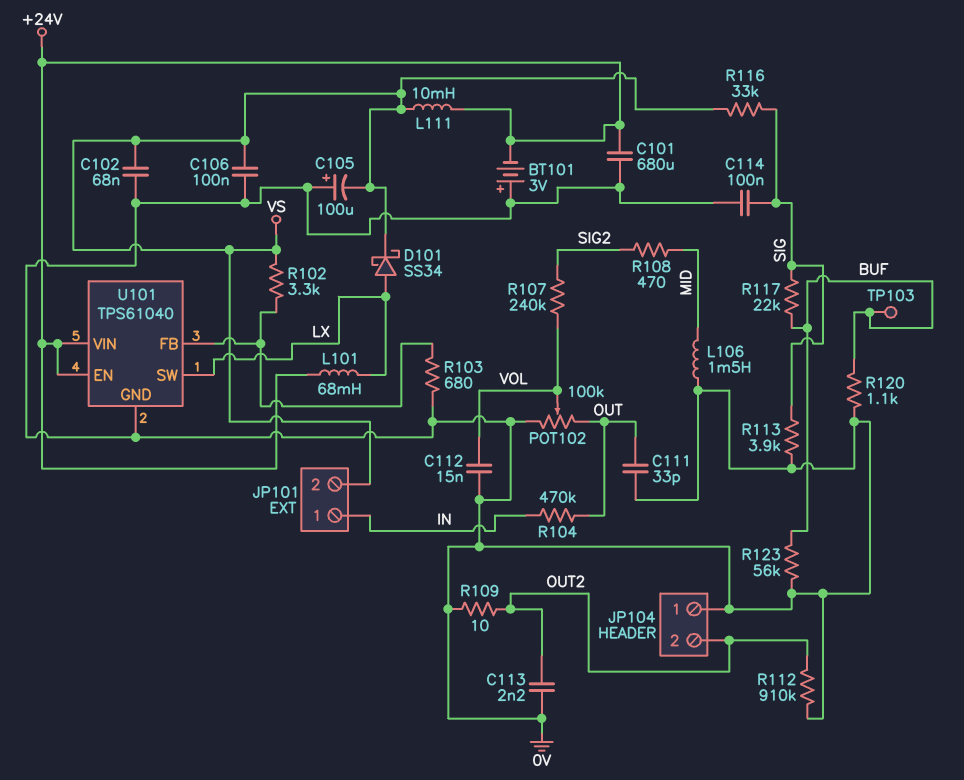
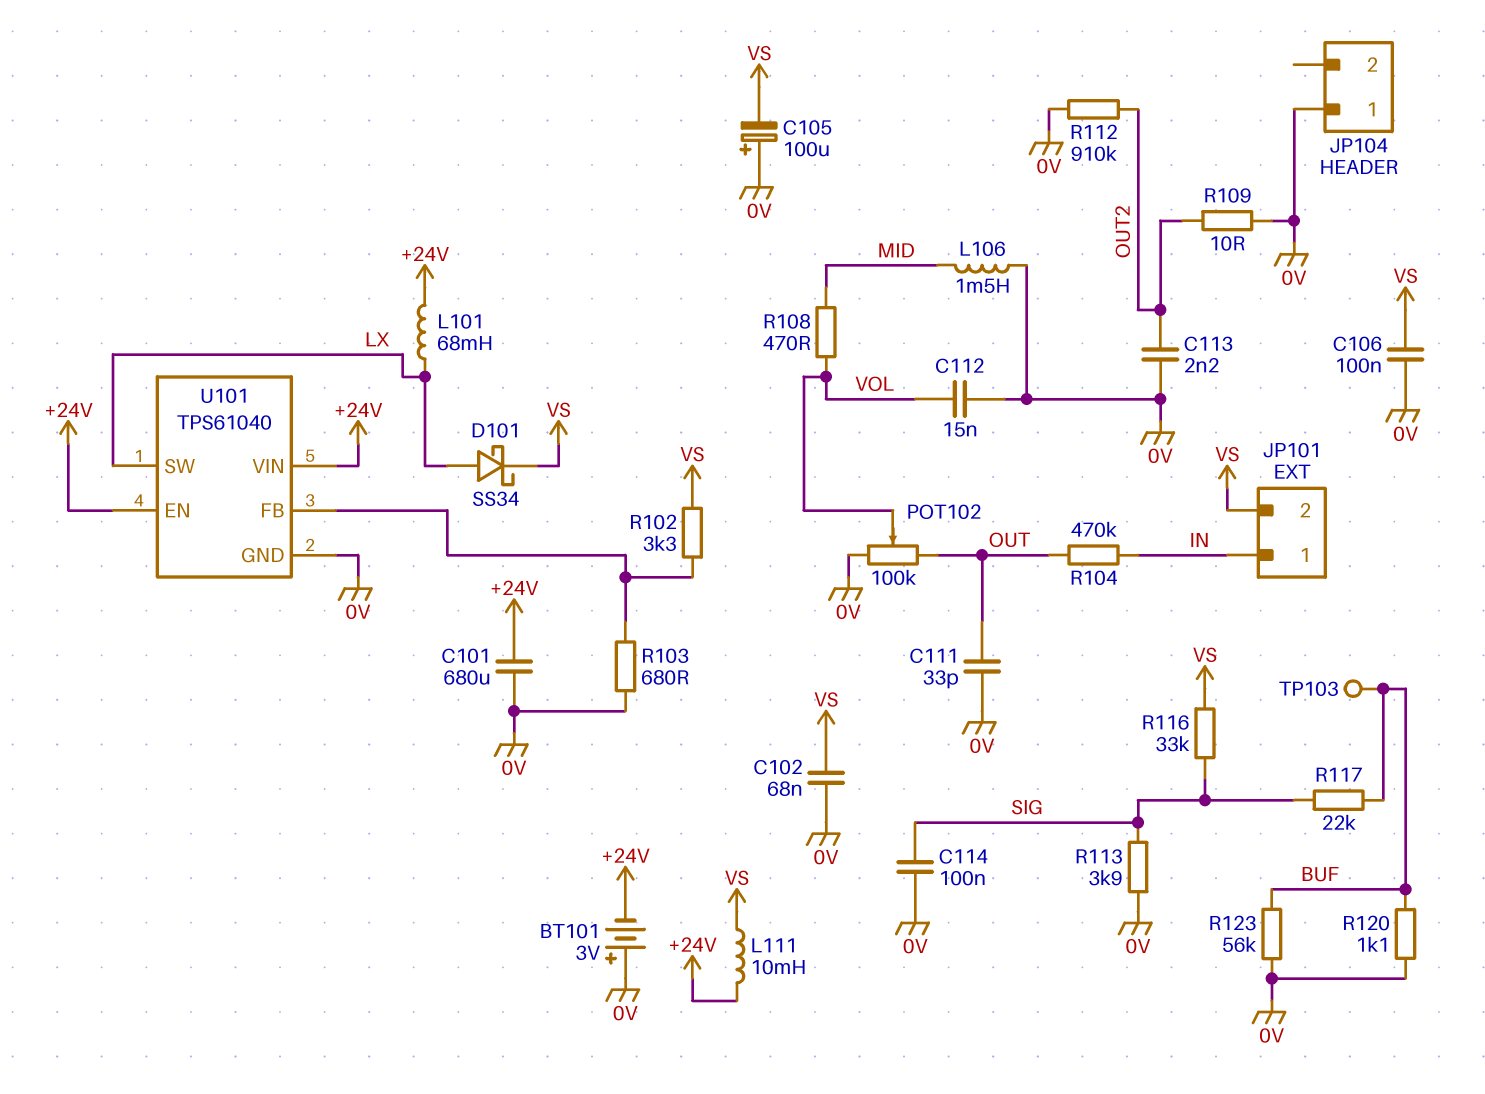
JP104 pin 2: OUT2 -> none
R107: 240k (SIG2, VOL) -> none
R108: 470 (MID, SIG2) -> 470 (MID, VOL)

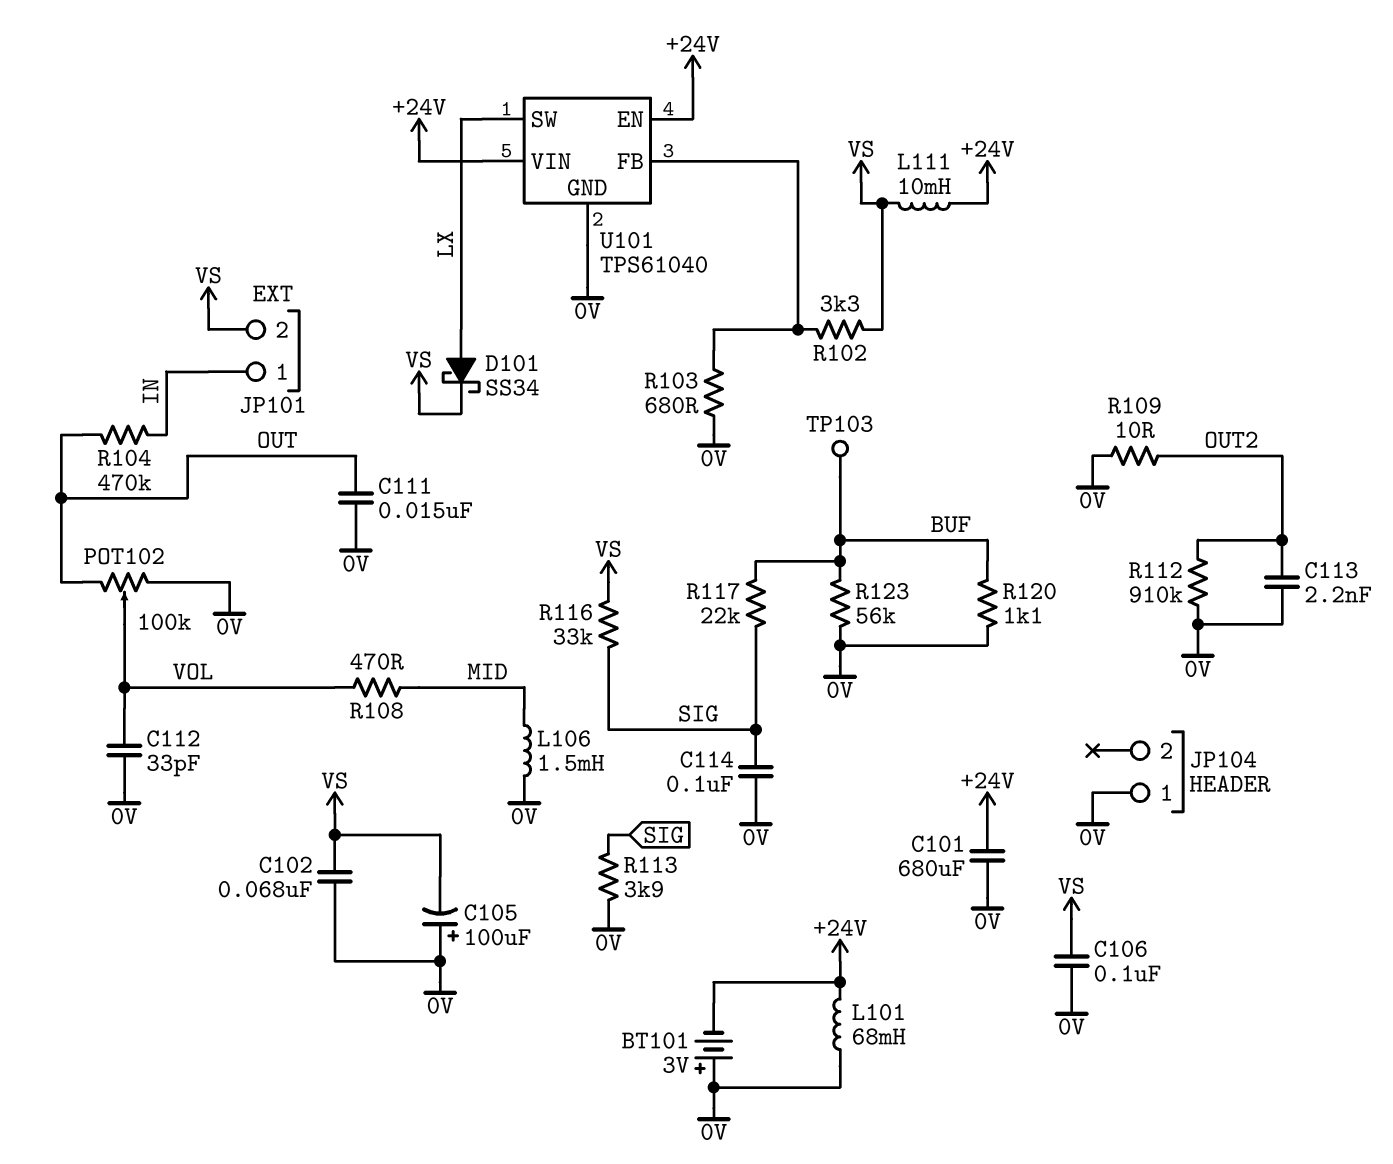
C111: 33pF (0V, OUT) -> 15nF (0V, OUT)
C112: 15nF (0V, VOL) -> 33pF (0V, VOL)
L101: 68mH (+24V, LX) -> 68mH (+24V, 0V)

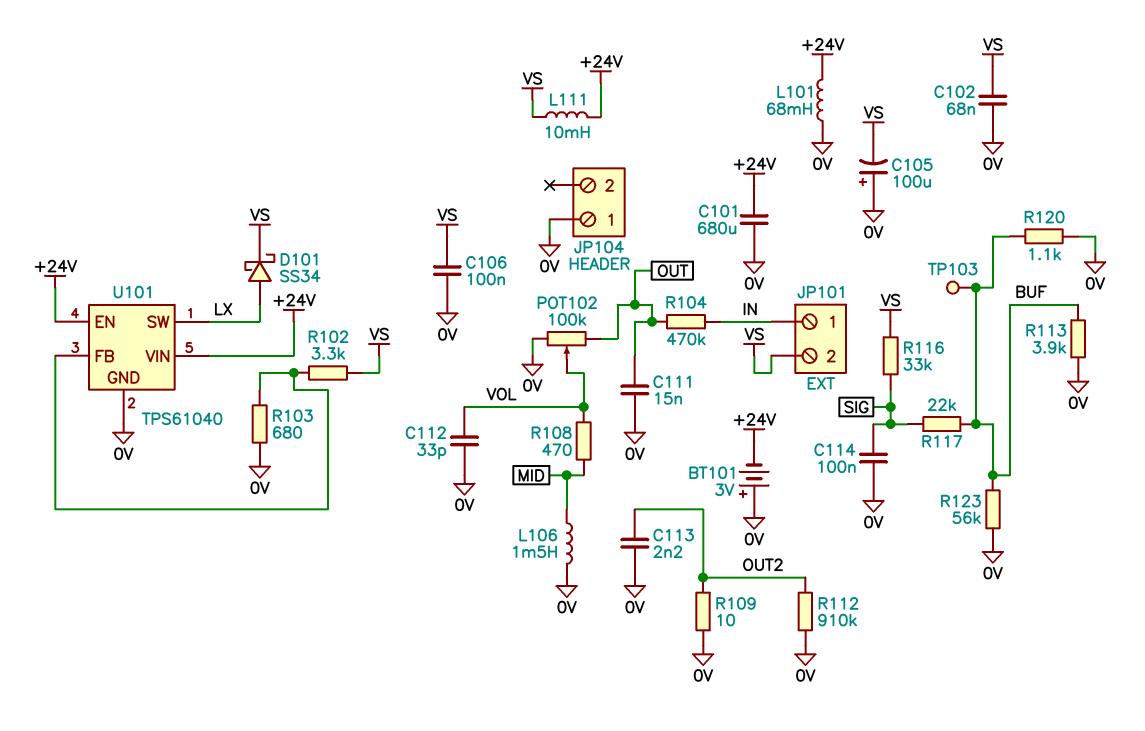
R113: 3.9k (0V, SIG) -> 3.9k (0V, BUF)

